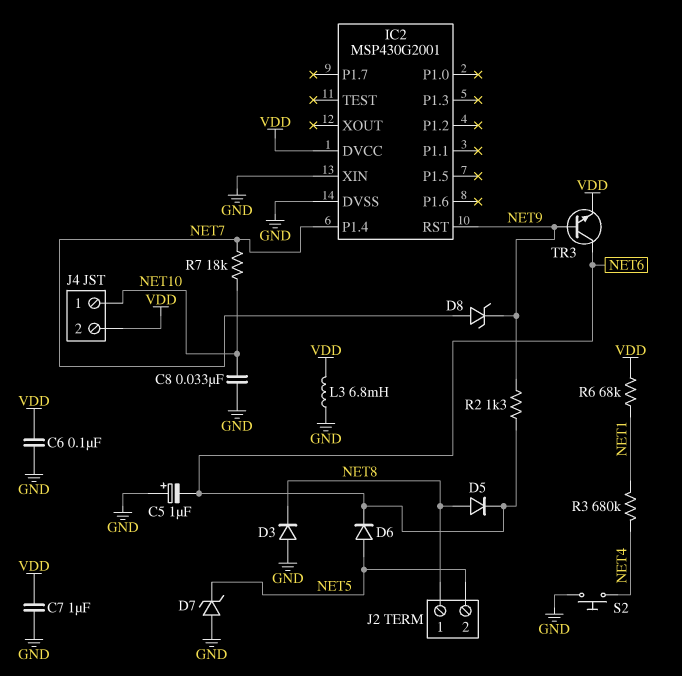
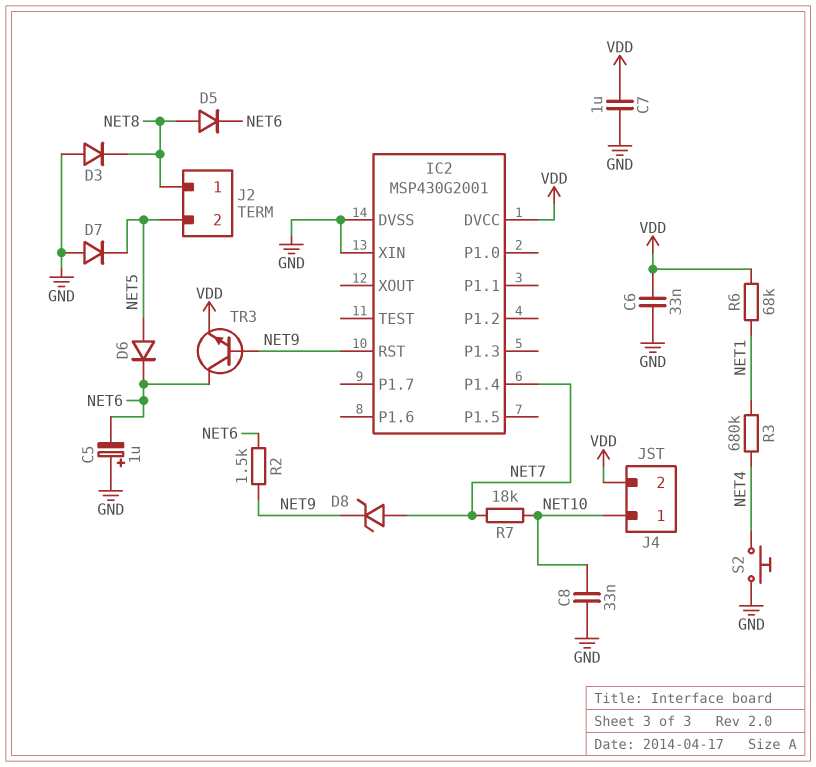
C6: 100nF (GND, VDD) -> 33nF (GND, VDD)
D7: zener (A GND, K NET5) -> diode (A GND, K NET5)
L3: 6.8mH (GND, VDD) -> none
R2: 1.3k (NET6, NET9) -> 1.5k (NET6, NET9)

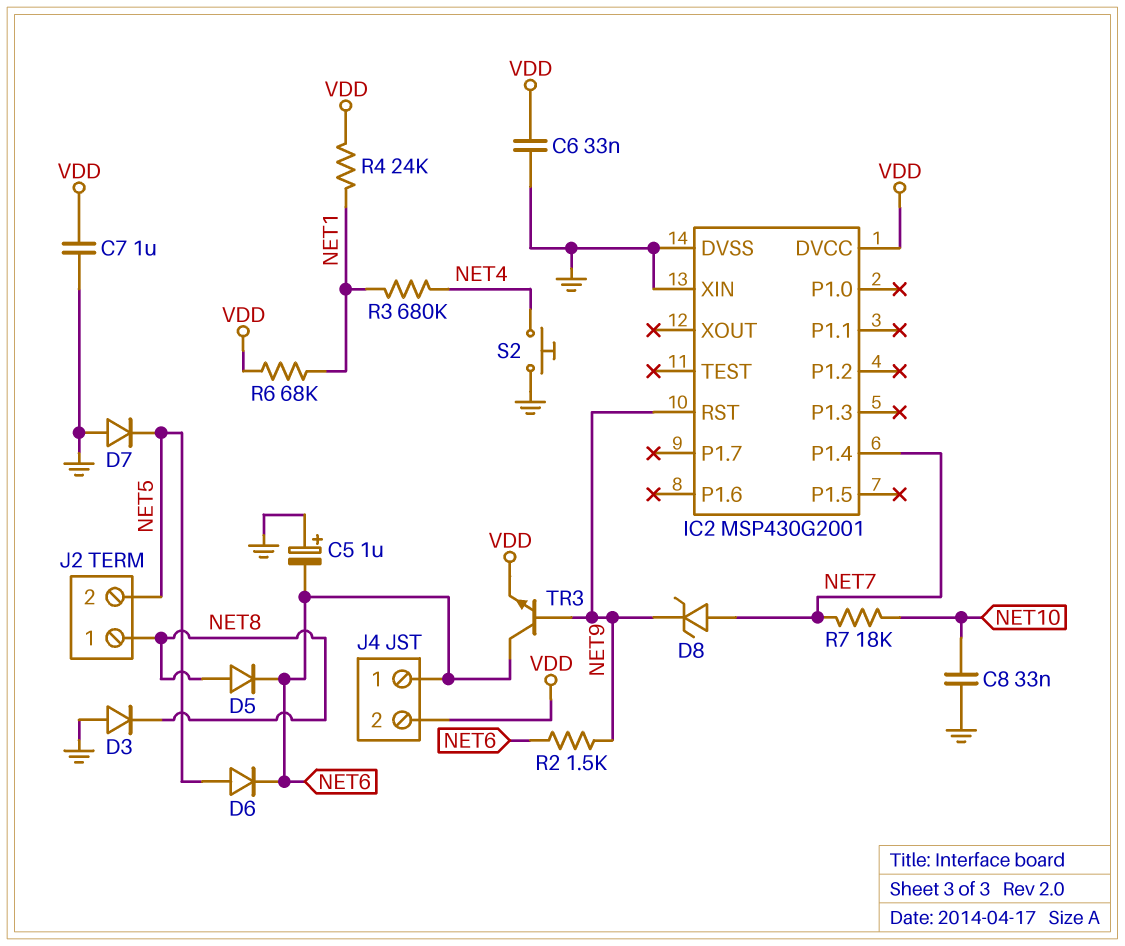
J4 pin 1: NET10 -> NET6
R4: none -> 24k (NET1, VDD)

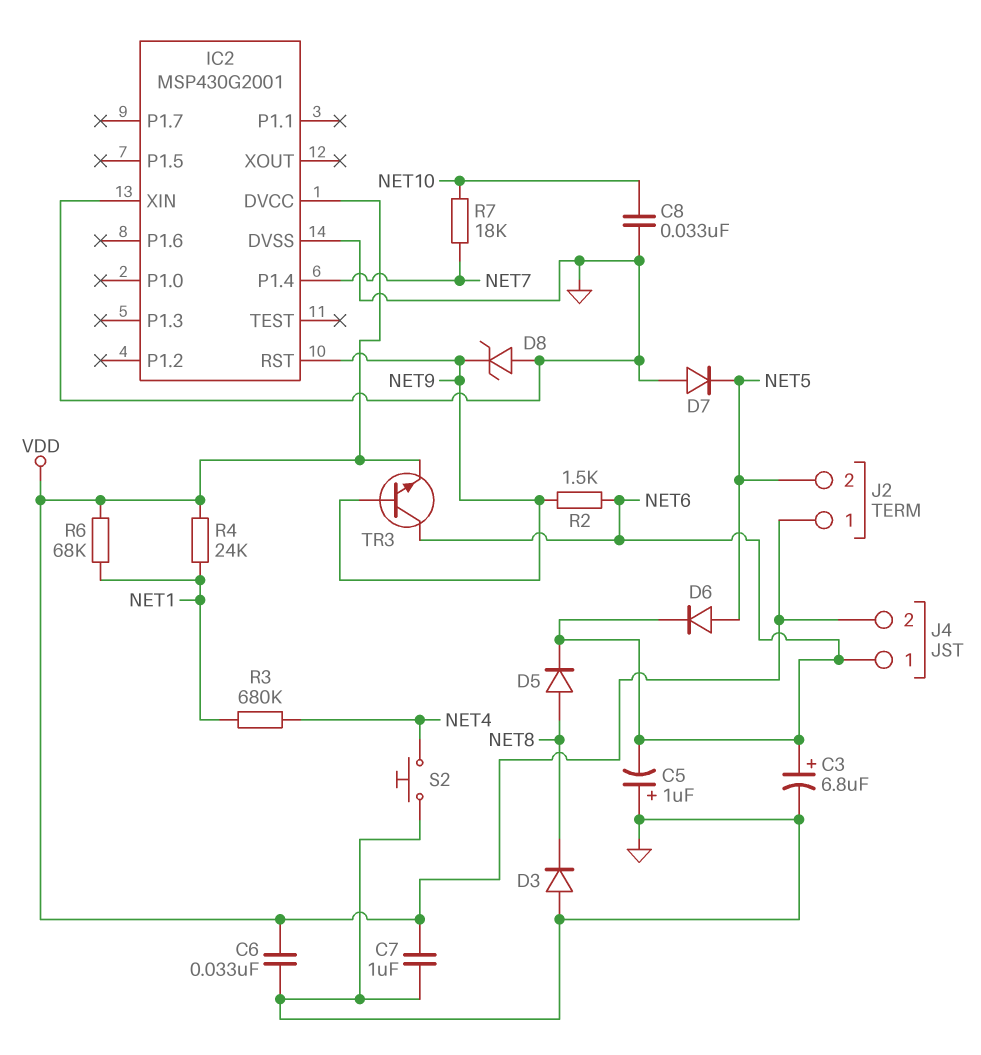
C3: none -> 6.8uF (plus NET6, minus GND)
D8: zener (A NET7, K NET9) -> zener (A GND, K NET9)
J2 pin 1: NET8 -> VDD

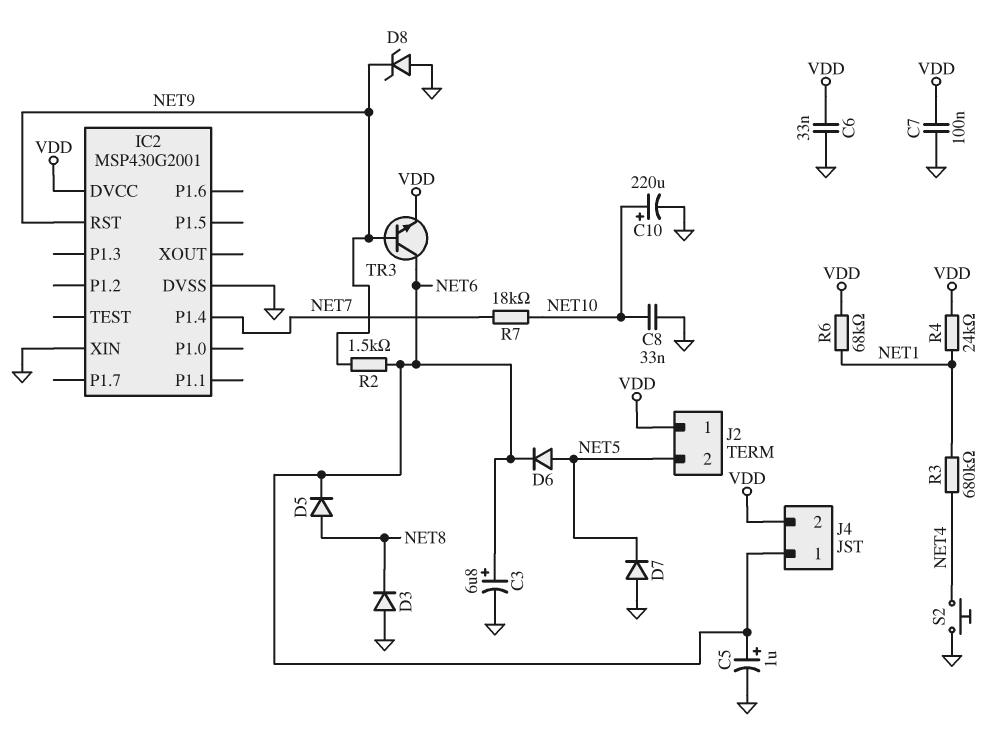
C5: 1uF (plus GND, minus NET6) -> 1uF (plus NET6, minus GND)
C7: 1uF (GND, VDD) -> 100nF (GND, VDD)
C10: none -> 220uF (plus NET10, minus GND)

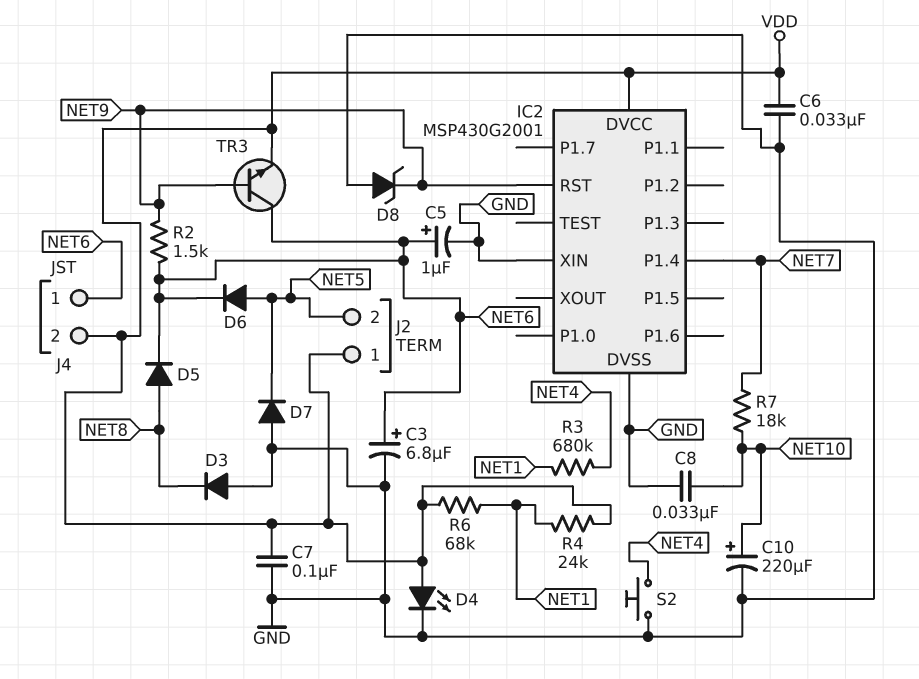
D4: none -> LED (A VDD, K GND)

